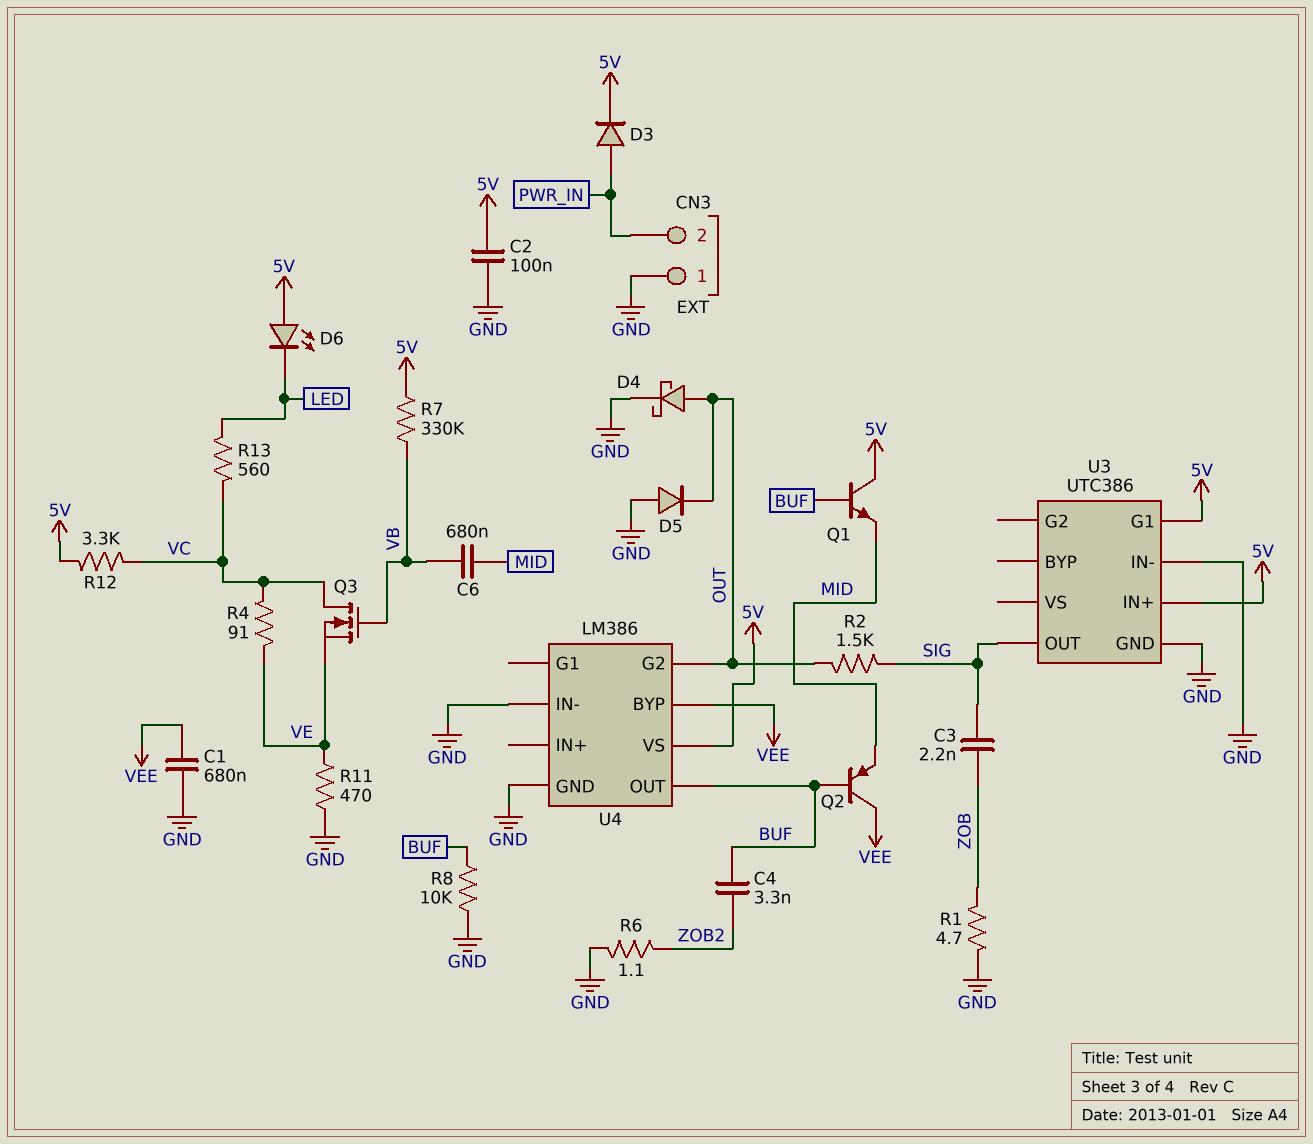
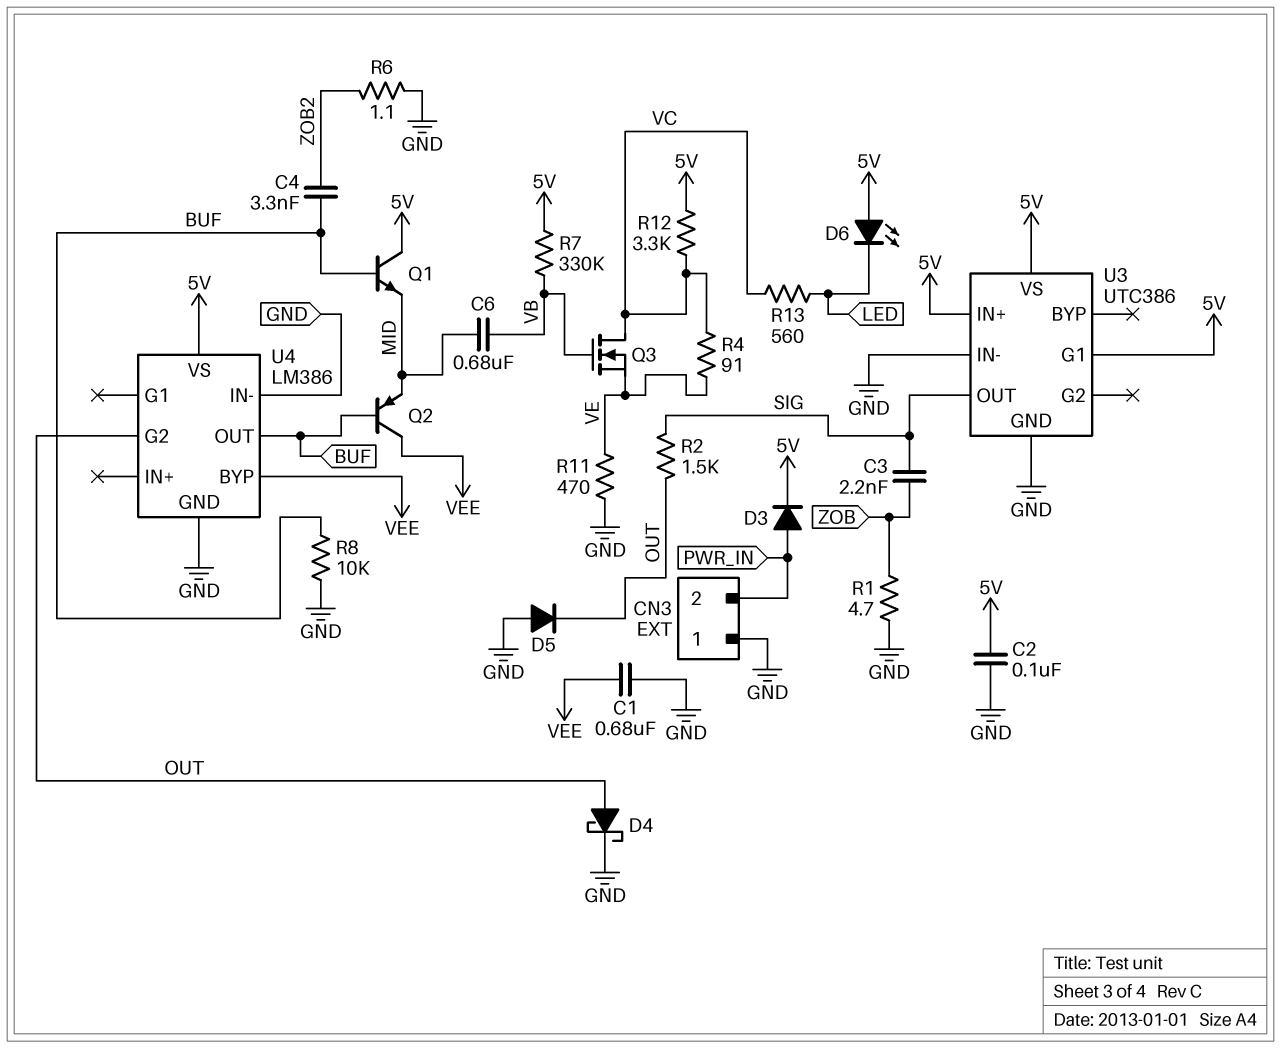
U3 pin VS: none -> 5V

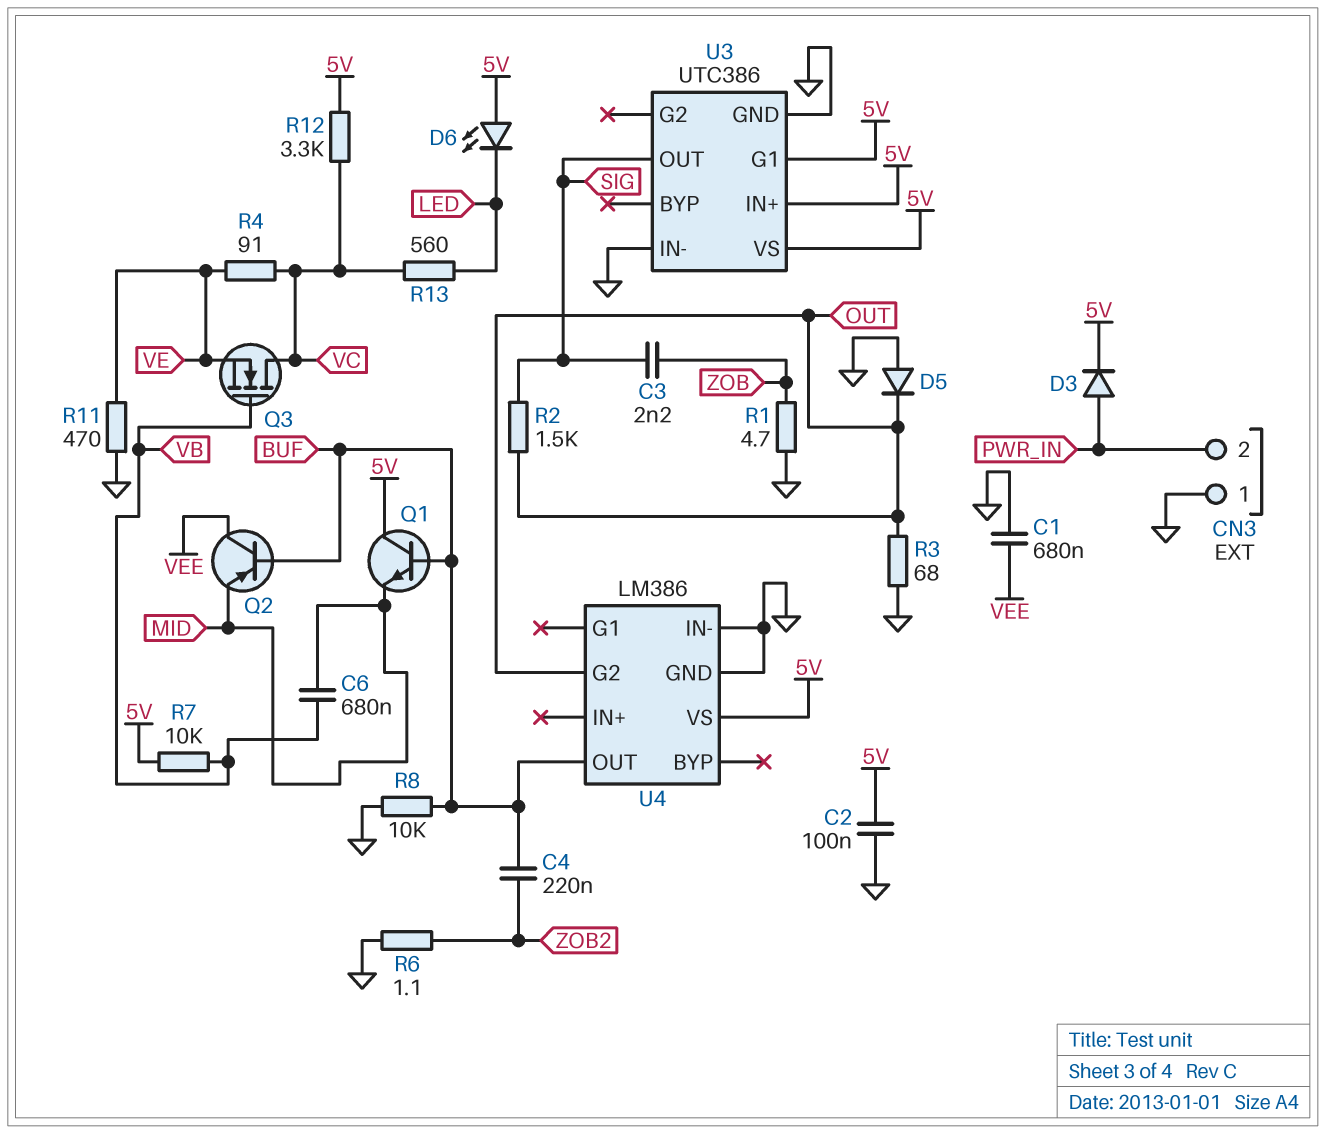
C4: 3.3nF (BUF, ZOB2) -> 220nF (BUF, ZOB2)
D4: schottky (A OUT, K GND) -> none
R3: none -> 68 (GND, OUT)
R7: 330k (5V, VB) -> 10k (5V, VB)
U4 pin BYP: VEE -> none

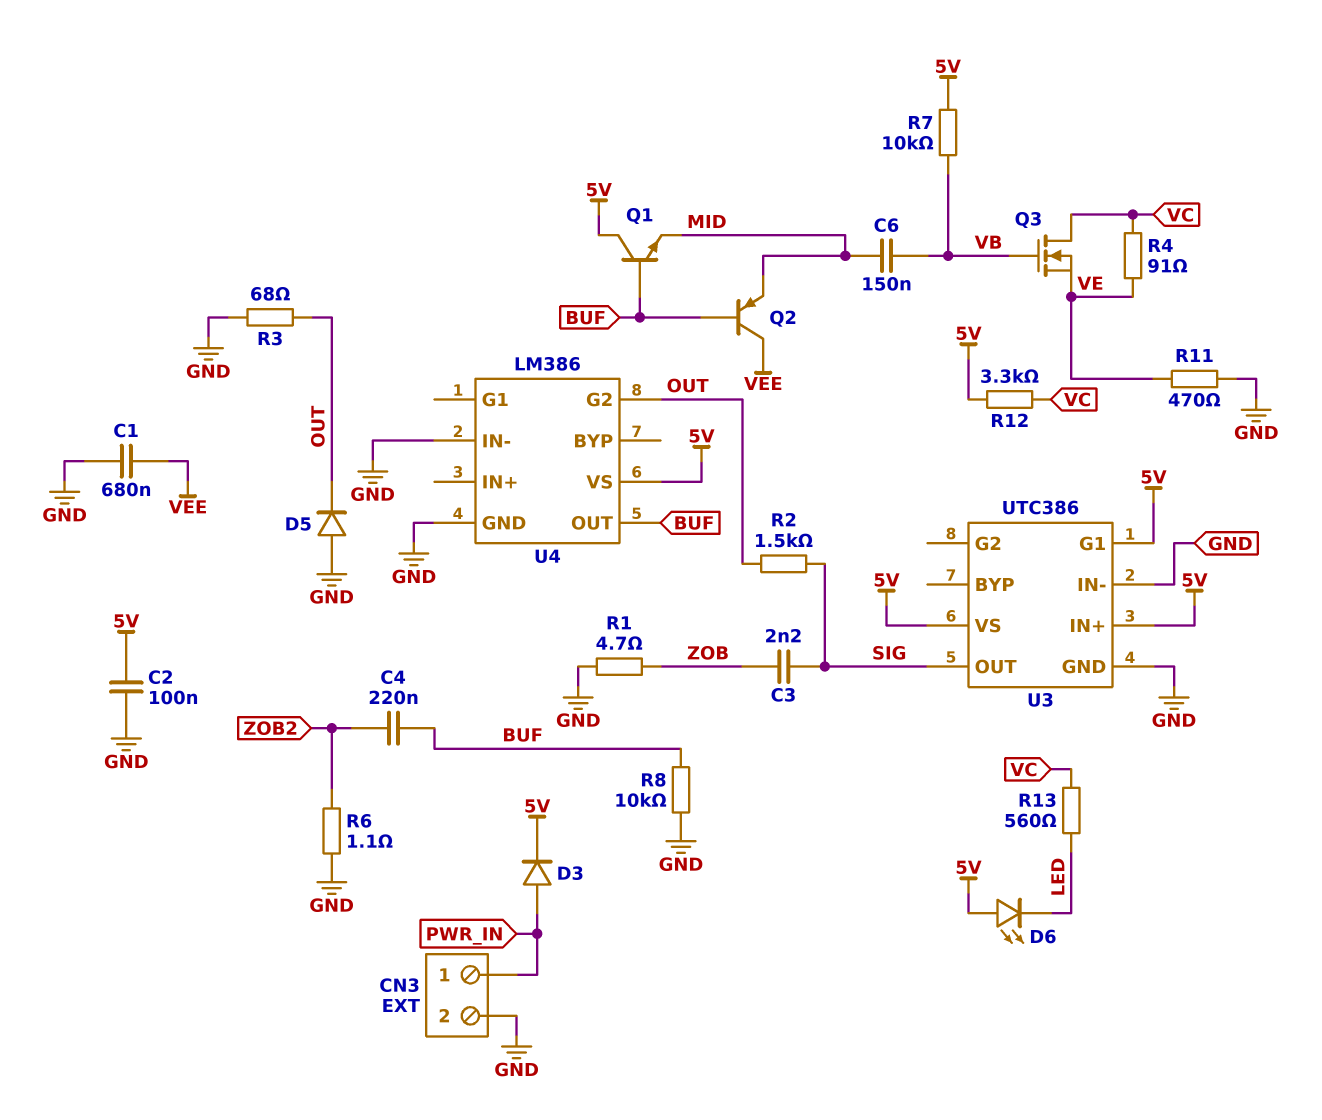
C6: 680nF (MID, VB) -> 150nF (MID, VB)
CN3 pin 1: GND -> PWR_IN
CN3 pin 2: PWR_IN -> GND

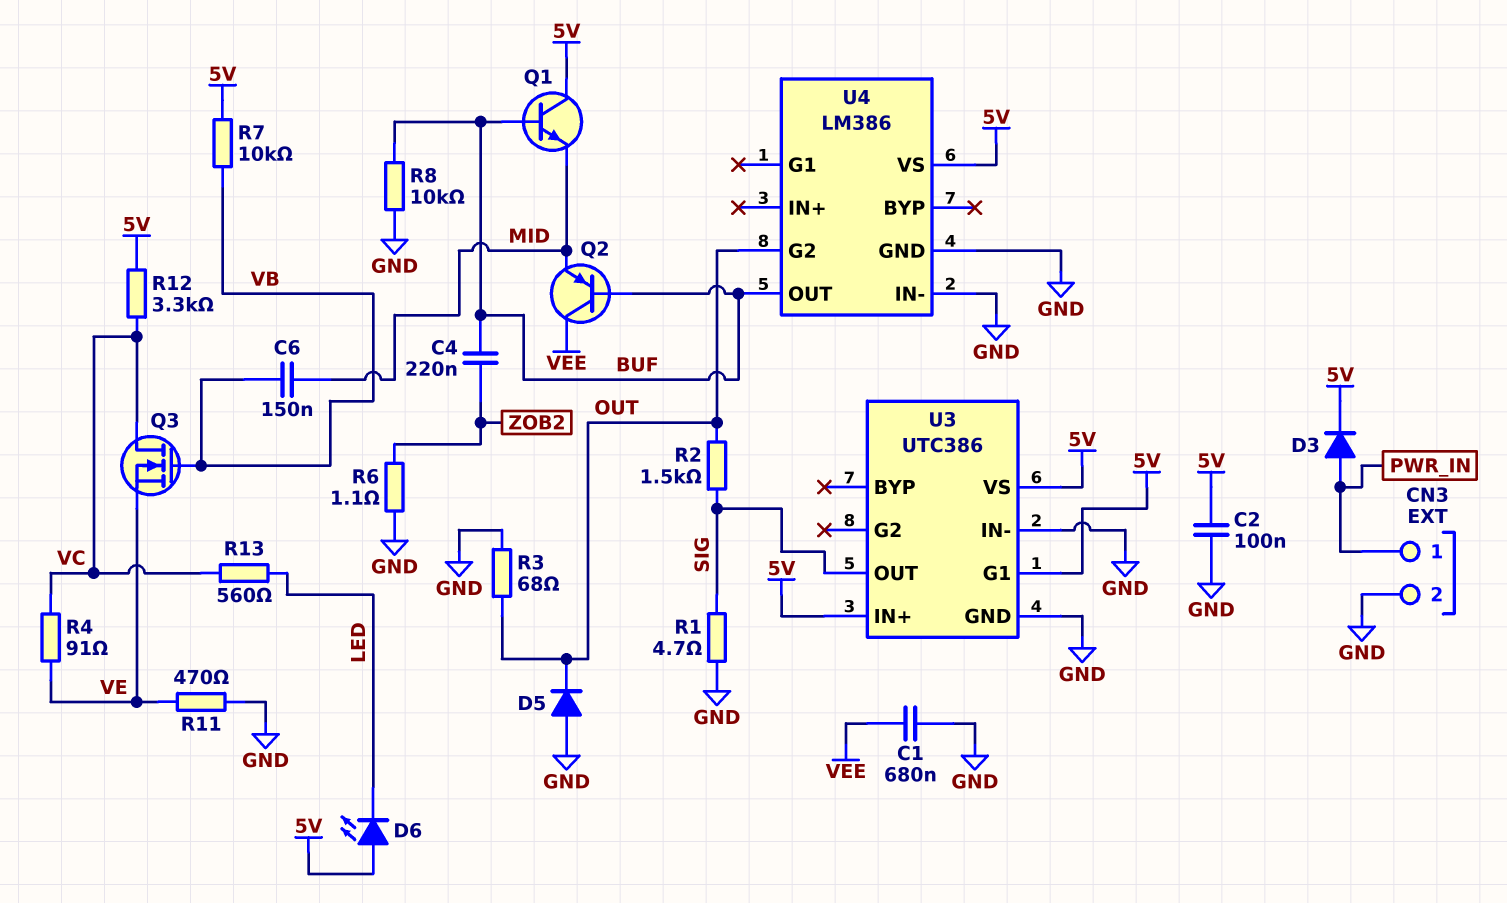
C3: 2.2nF (SIG, ZOB) -> none
R1: 4.7 (GND, ZOB) -> 4.7 (GND, SIG)

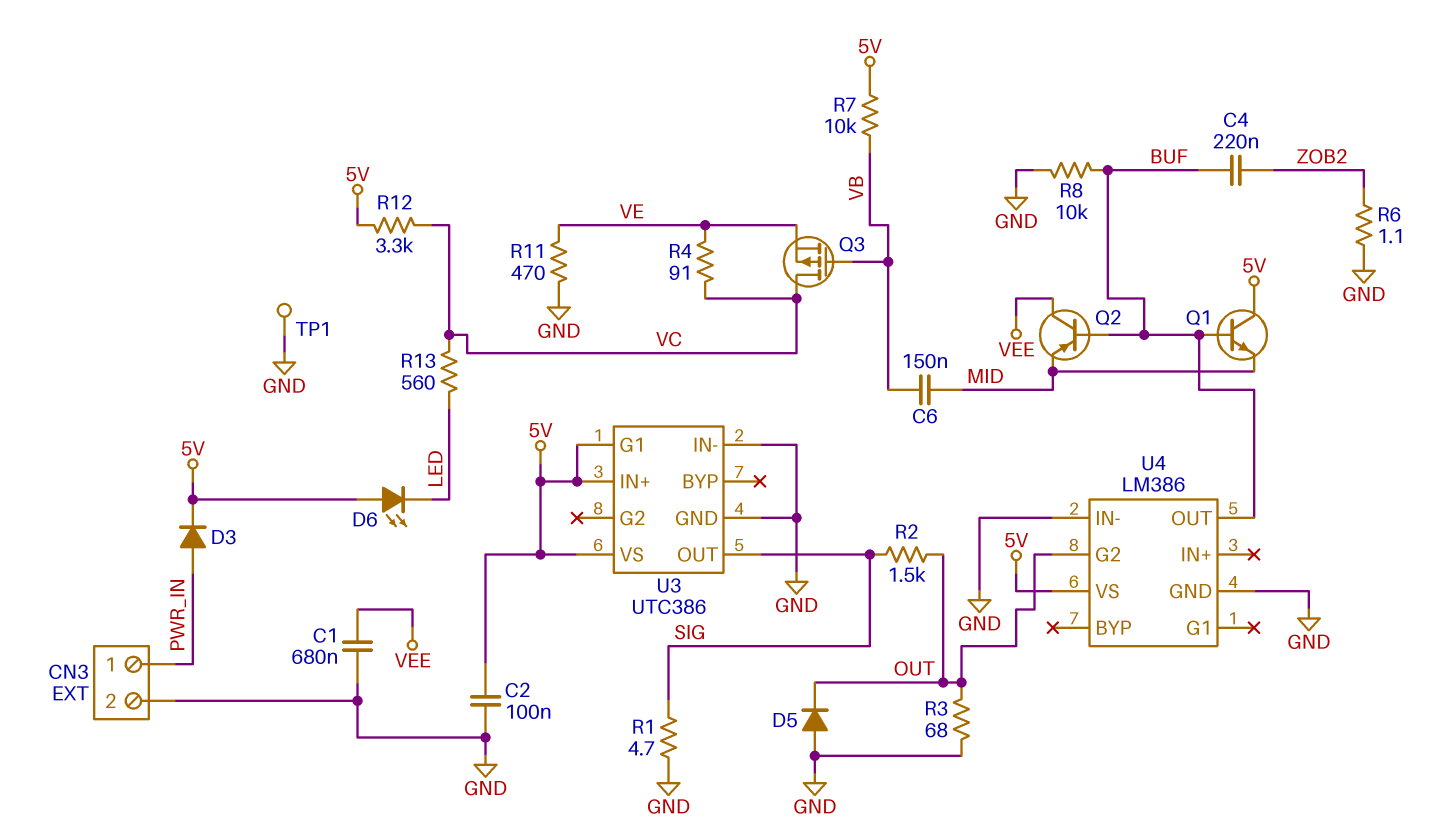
Q3: NMOS (G VB, D VC, S VE) -> PMOS (G VB, D VC, S VE)
TP1: none -> test point (GND)

